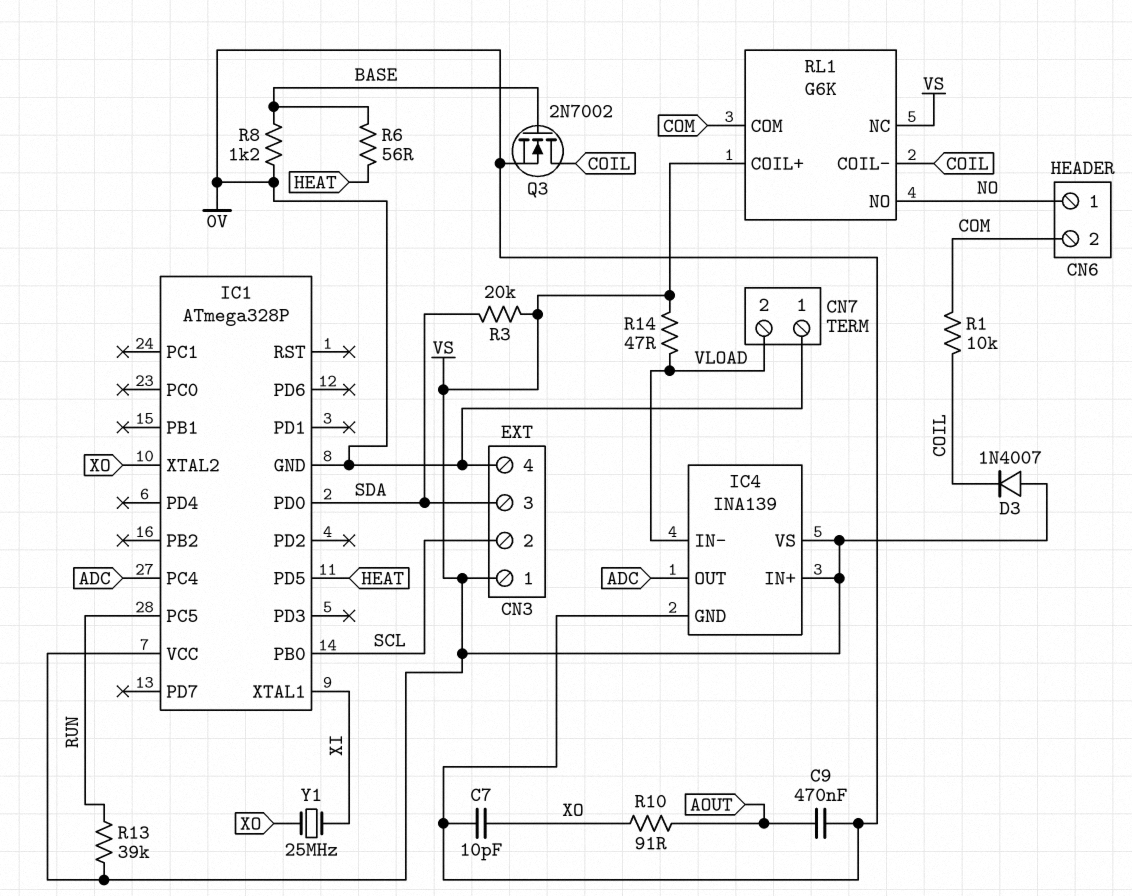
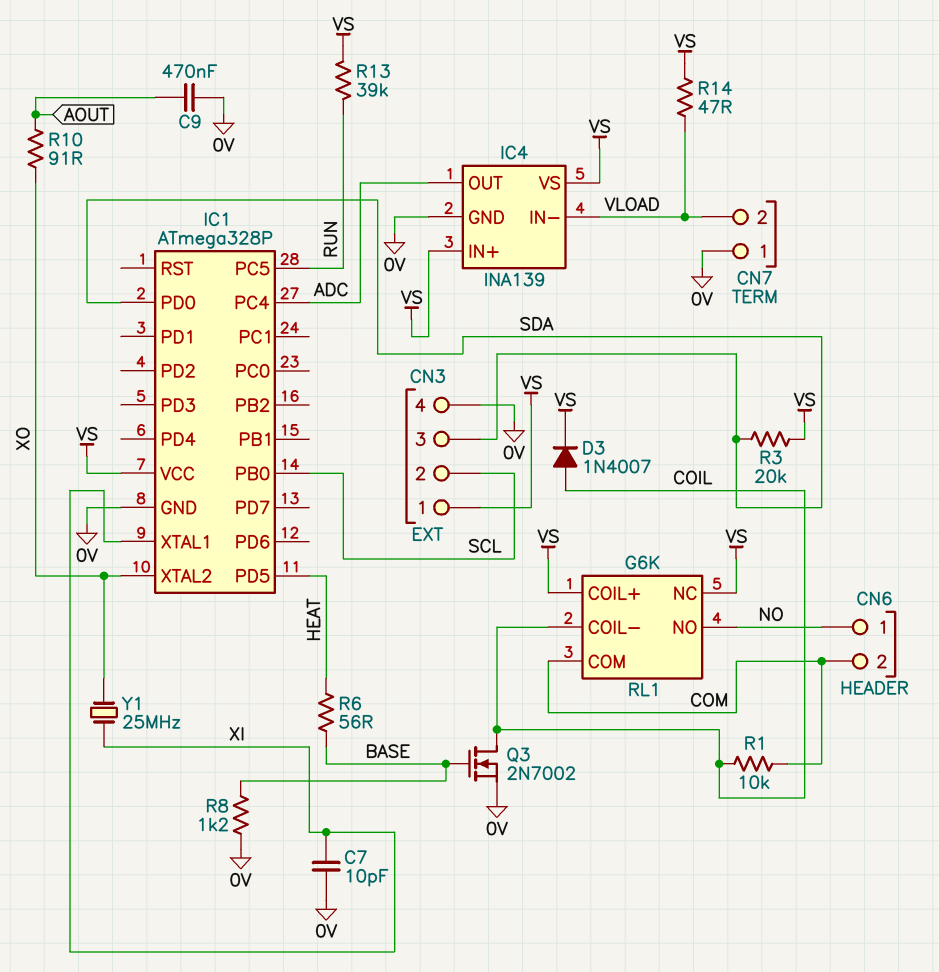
C7: 10pF (0V, XO) -> 10pF (0V, XI)
D3: diode 1N4007 (A VS, K COIL) -> diode 1N4007 (A COIL, K VS)

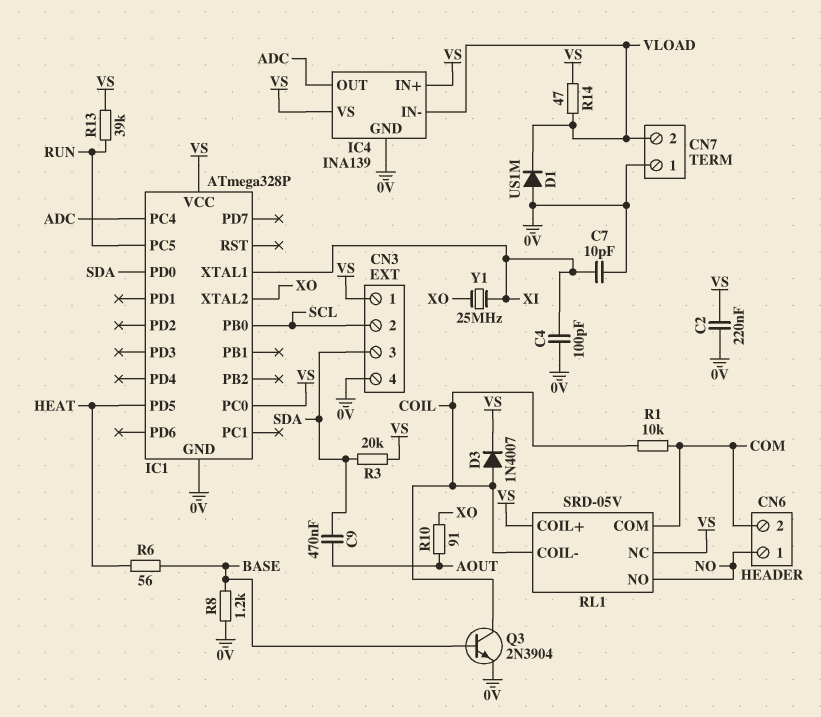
C2: none -> 220nF (0V, VS)
C4: none -> 100pF (0V, XI)
C9: 470nF (0V, AOUT) -> 470nF (AOUT, SDA)
D1: none -> diode US1M (A 0V, K VLOAD)
IC1 pin PC0: none -> VS
Q3: NMOS 2N7002 (G BASE, D COIL, S 0V) -> NPN 2N3904 (B BASE, C COIL, E 0V)
RL1: G6K -> SRD-05V

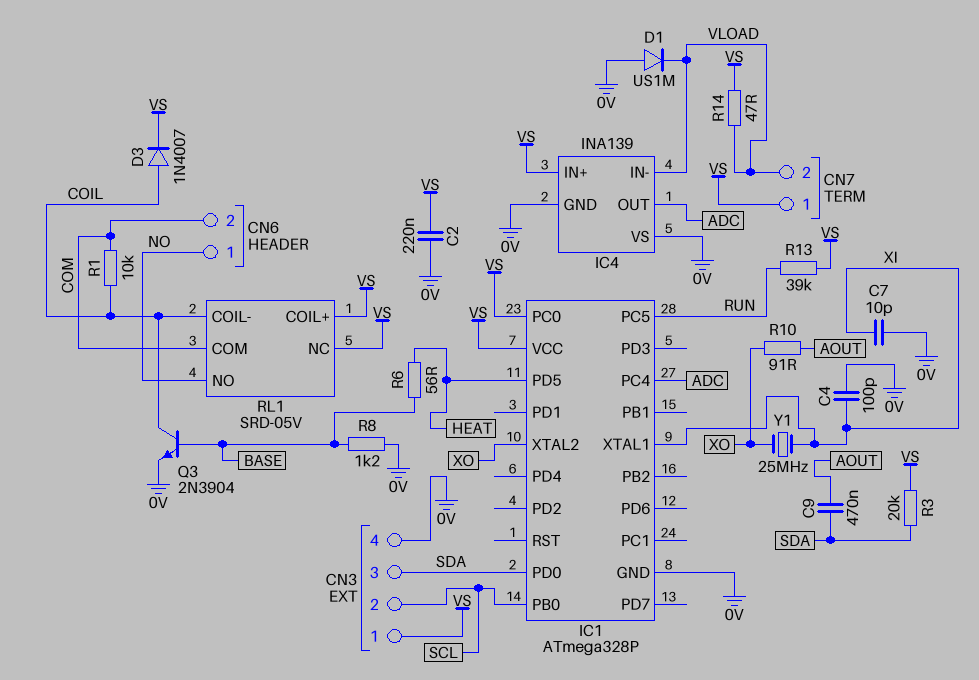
CN7 pin 1: 0V -> VS
IC4 pin VS: VS -> 0V

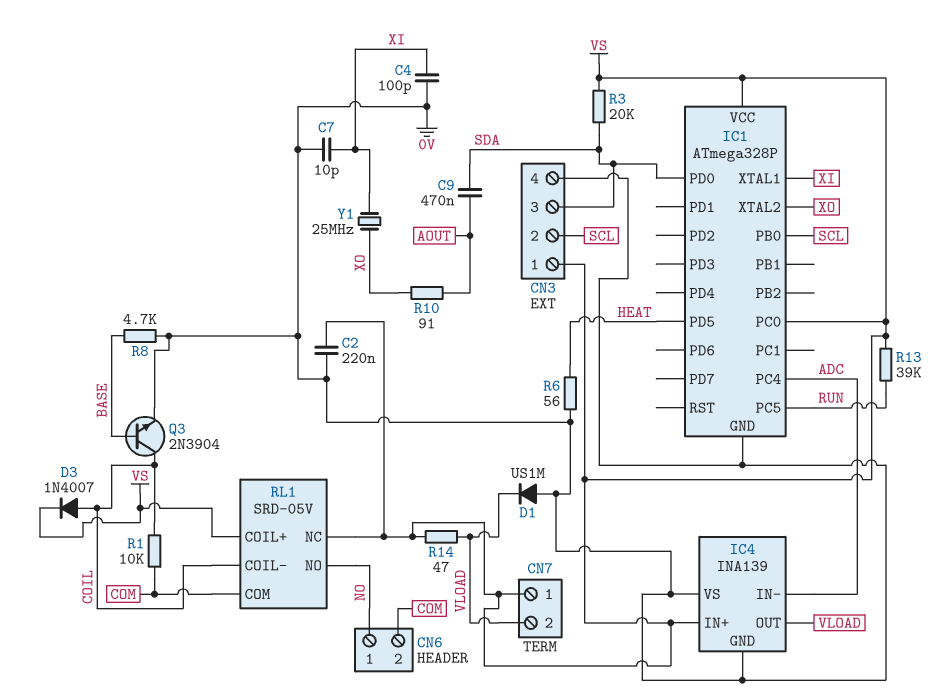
IC4 pin IN-: VLOAD -> ADC
IC4 pin OUT: ADC -> VLOAD
R6: 56 (BASE, HEAT) -> 56 (0V, HEAT)
R8: 1.2k (0V, BASE) -> 4.7k (0V, BASE)

